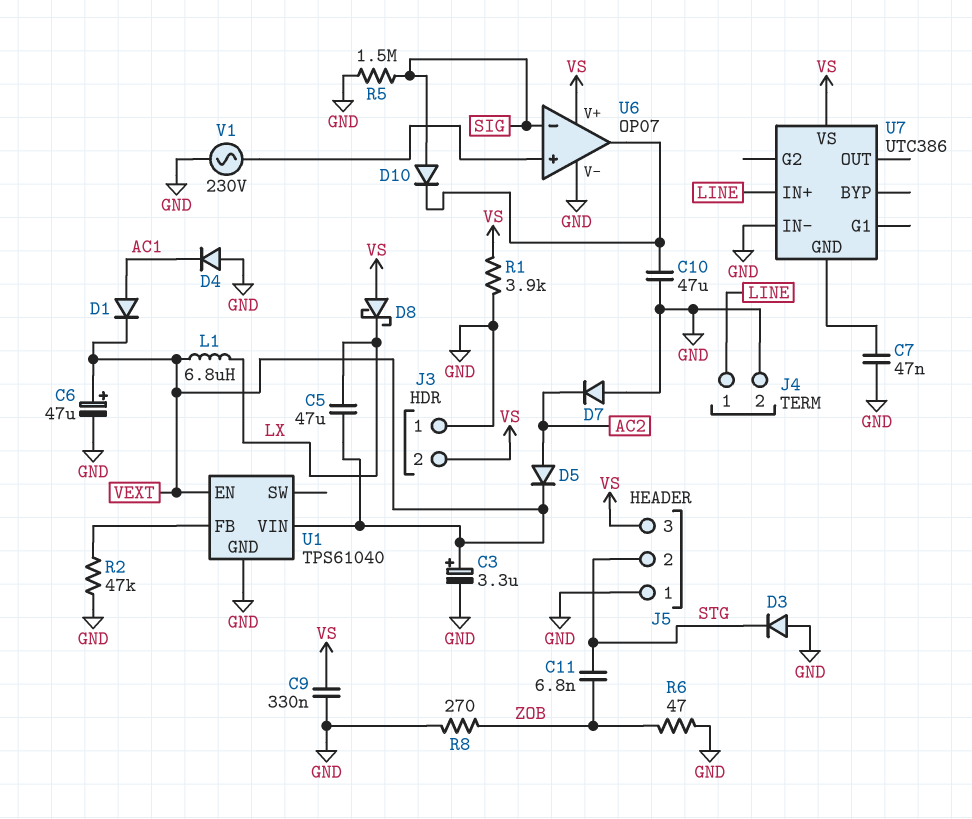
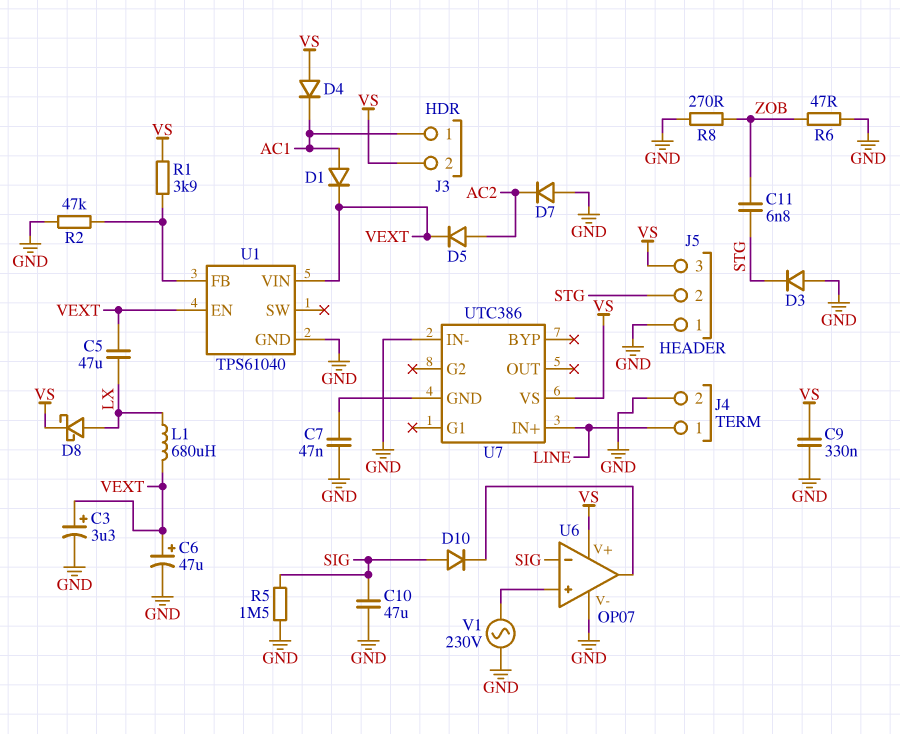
C10: 47uF (GND, U6/out) -> 47uF (GND, SIG)
D4: diode (A GND, K AC1) -> diode (A VS, K AC1)
D8: schottky (A VS, K LX) -> schottky (A LX, K VS)
J3 pin 1: GND -> AC1
L1: 6.8uH (LX, VEXT) -> 680uH (LX, VEXT)
R1: 3.9k (GND, VS) -> 3.9k (U1/FB, VS)

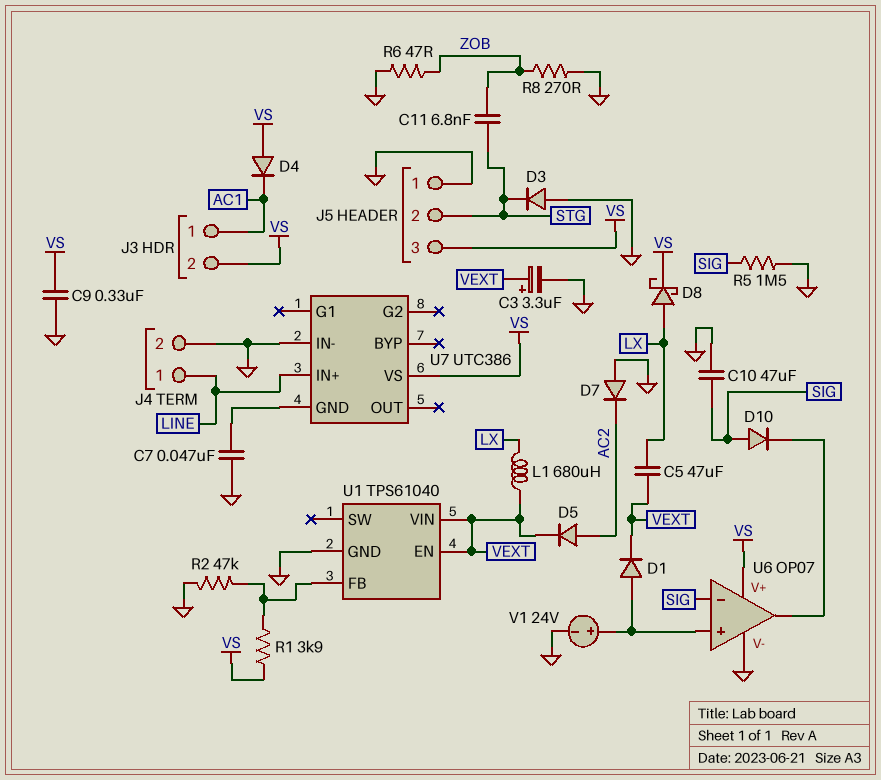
C6: 47uF (plus VEXT, minus GND) -> none
D1: diode (A AC1, K VEXT) -> diode (A U6/in+, K VEXT)
V1: AC 230V (GND, U6/in+) -> 24V (plus U6/in+, minus GND)

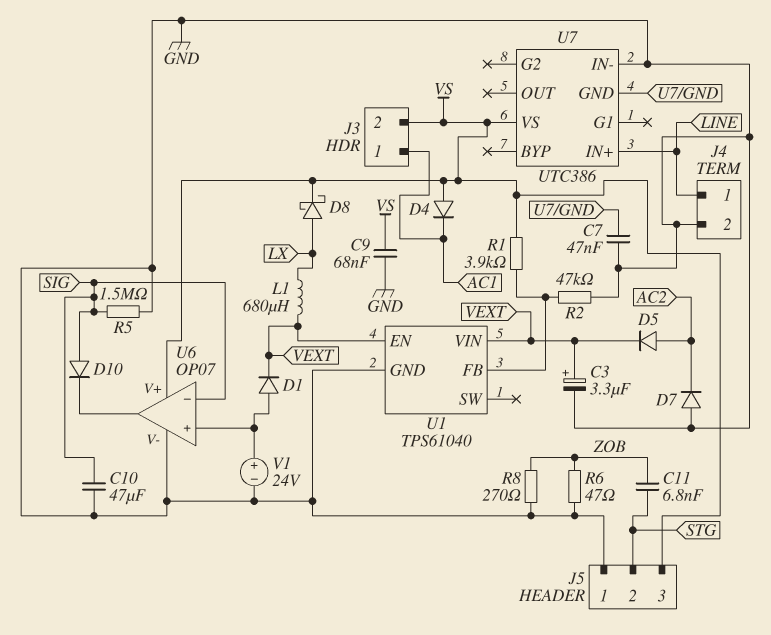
C5: 47uF (LX, VEXT) -> none
C9: 330nF (GND, VS) -> 68nF (GND, VS)
D3: diode (A GND, K STG) -> none

